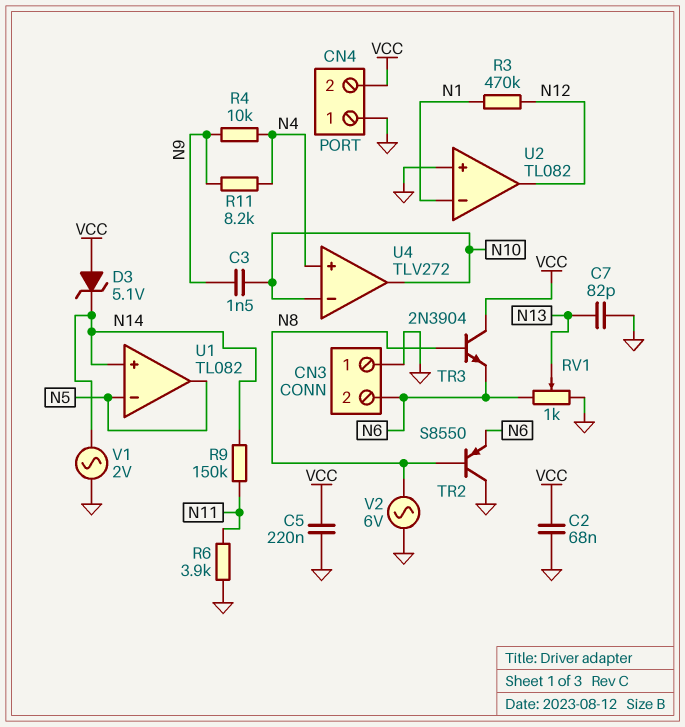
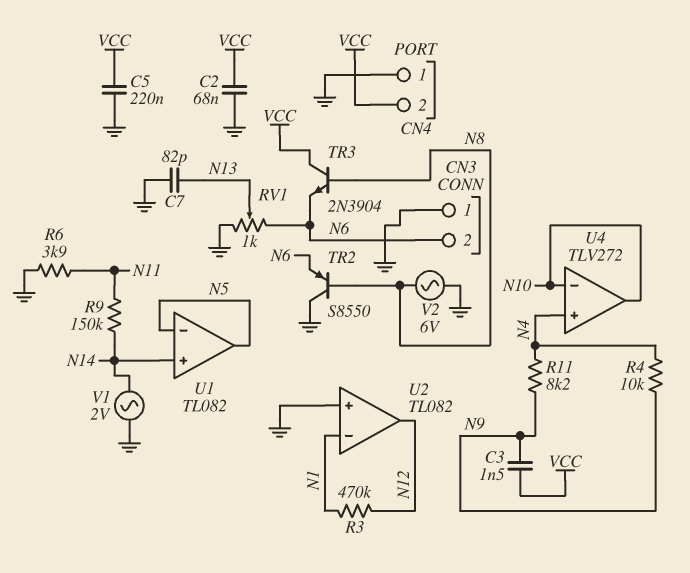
C3: 1.5nF (N9, N10) -> 1.5nF (N9, VCC)
D3: zener 5.1V (A VCC, K N14) -> none

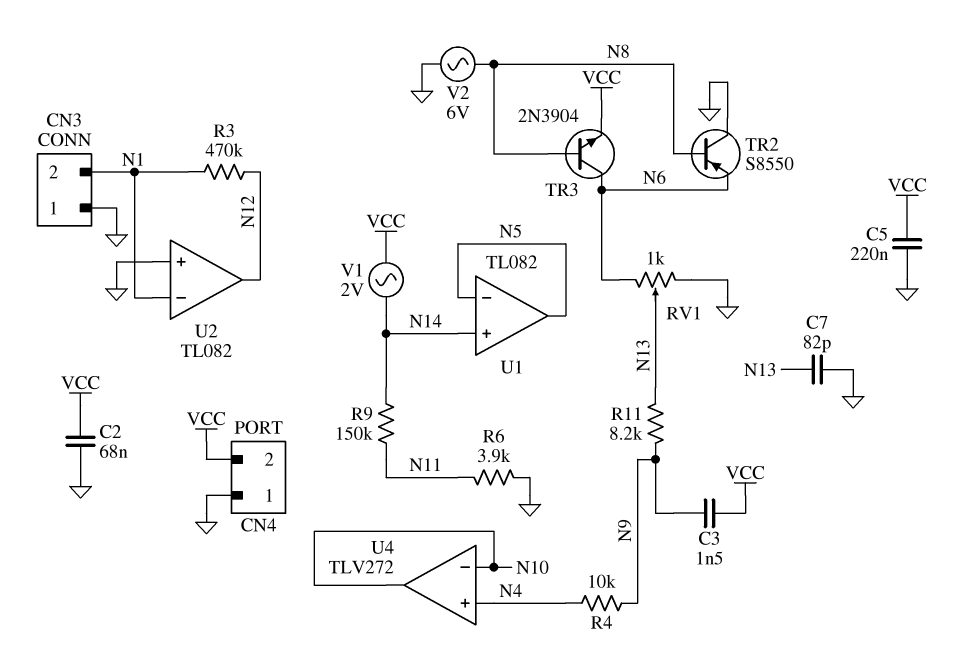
CN3 pin 2: N6 -> N1
R11: 8.2k (N4, N9) -> 8.2k (N9, N13)
TR3: NPN 2N3904 (B N8, C VCC, E N6) -> NPN 2N3904 (B N8, C N6, E VCC)
V1: AC 2V (GND, N14) -> AC 2V (N14, VCC)

